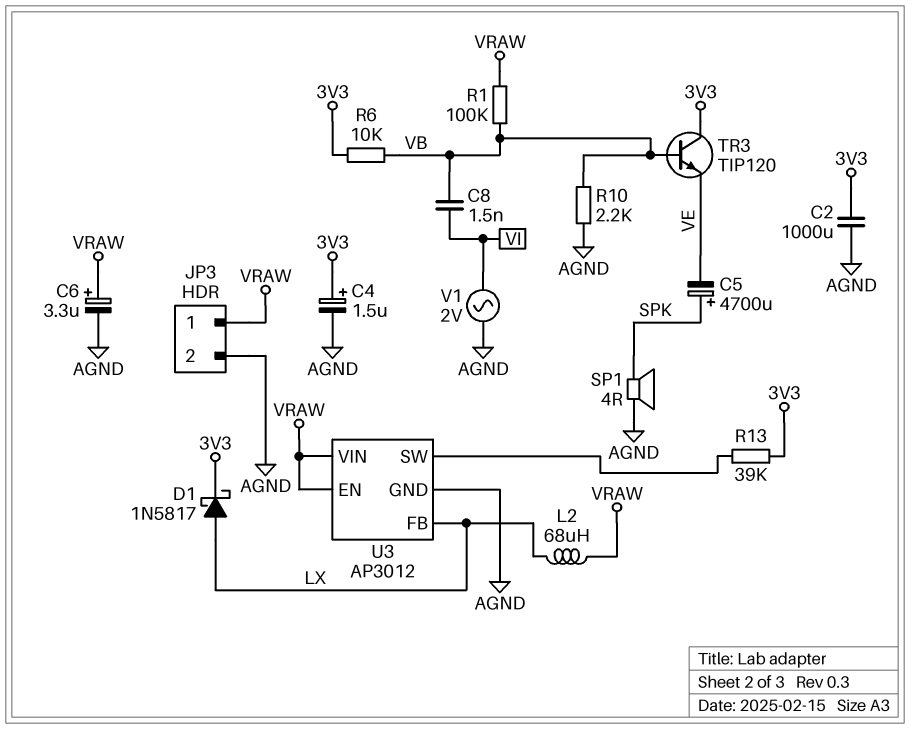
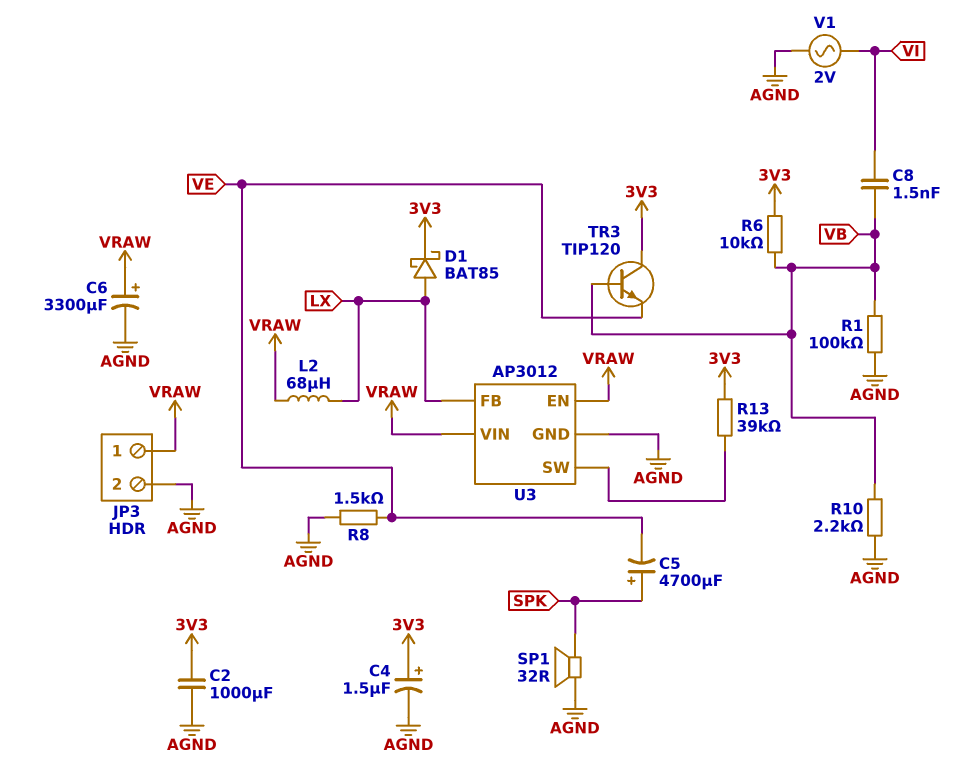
C6: 3.3uF (plus VRAW, minus AGND) -> 3300uF (plus VRAW, minus AGND)
D1: schottky 1N5817 (A LX, K 3V3) -> schottky BAT85 (A LX, K 3V3)
R1: 100k (VB, VRAW) -> 100k (AGND, VB)
R8: none -> 1.5k (AGND, VE)
SP1: speaker 4R (AGND, SPK) -> speaker 32R (AGND, SPK)

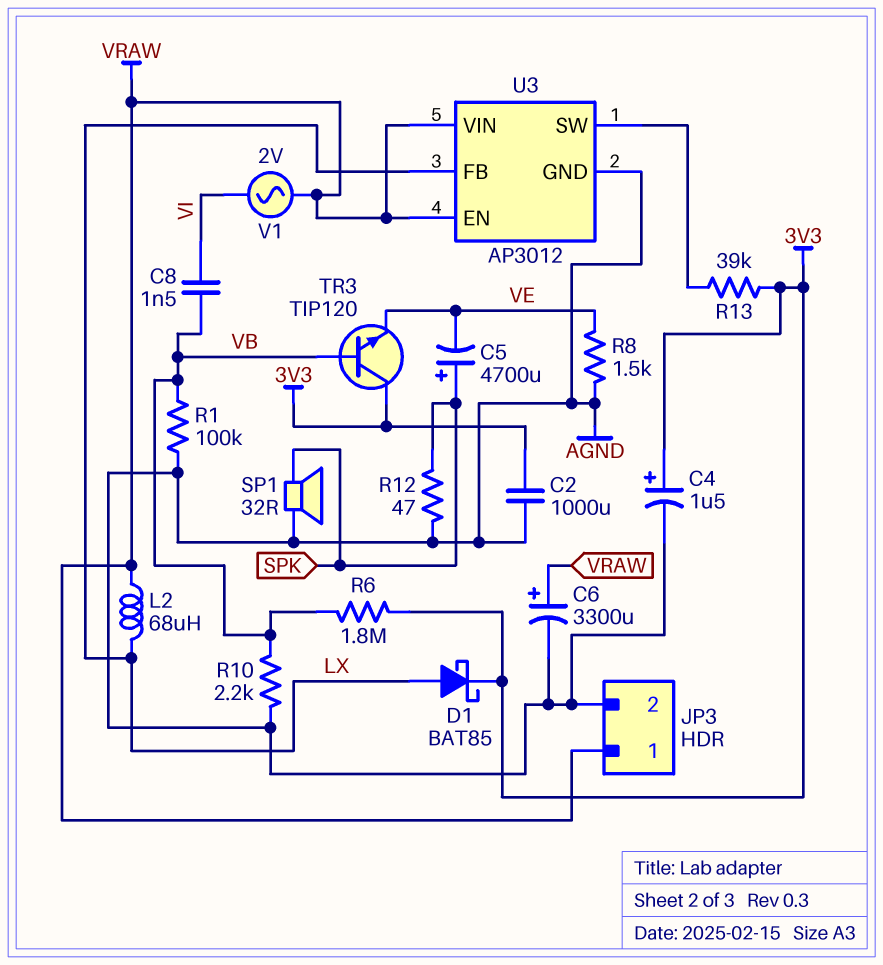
R6: 10k (3V3, VB) -> 1.8M (3V3, VB)
R12: none -> 47 (AGND, SPK)
V1: AC 2V (AGND, VI) -> AC 2V (VI, VRAW)

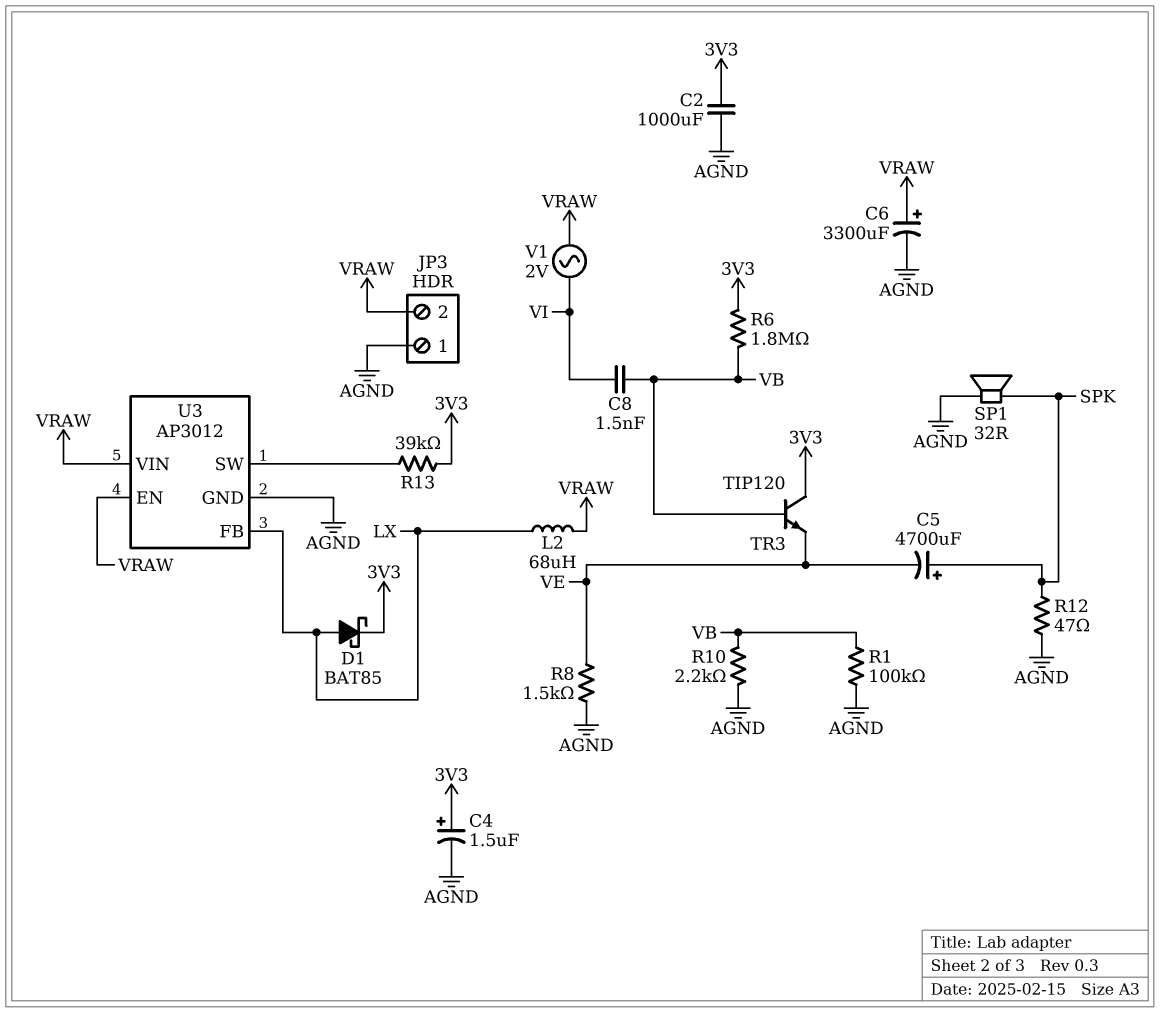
JP3 pin 1: VRAW -> AGND
JP3 pin 2: AGND -> VRAW

